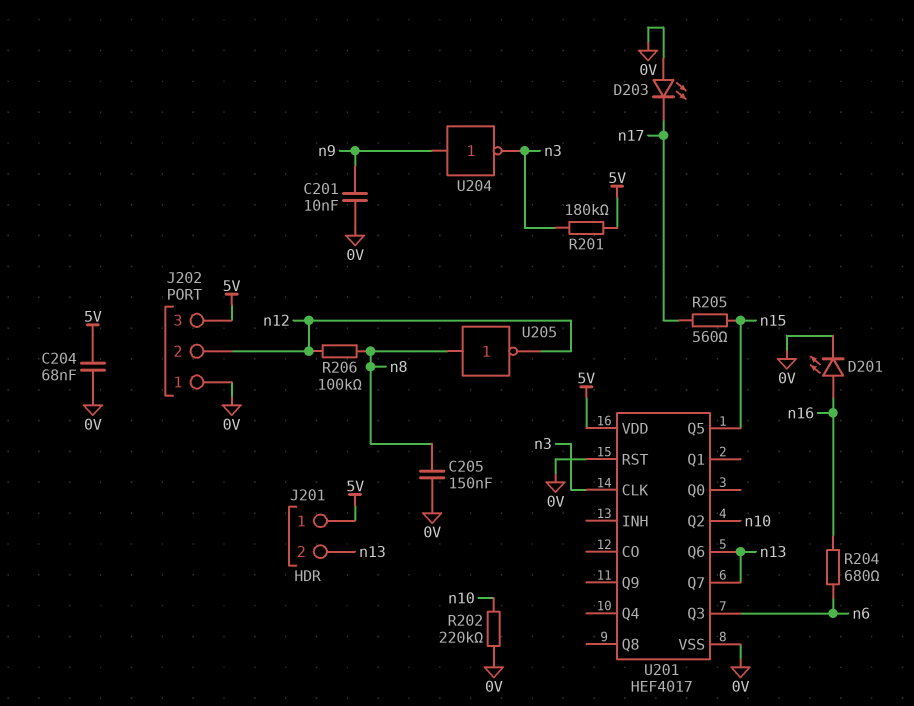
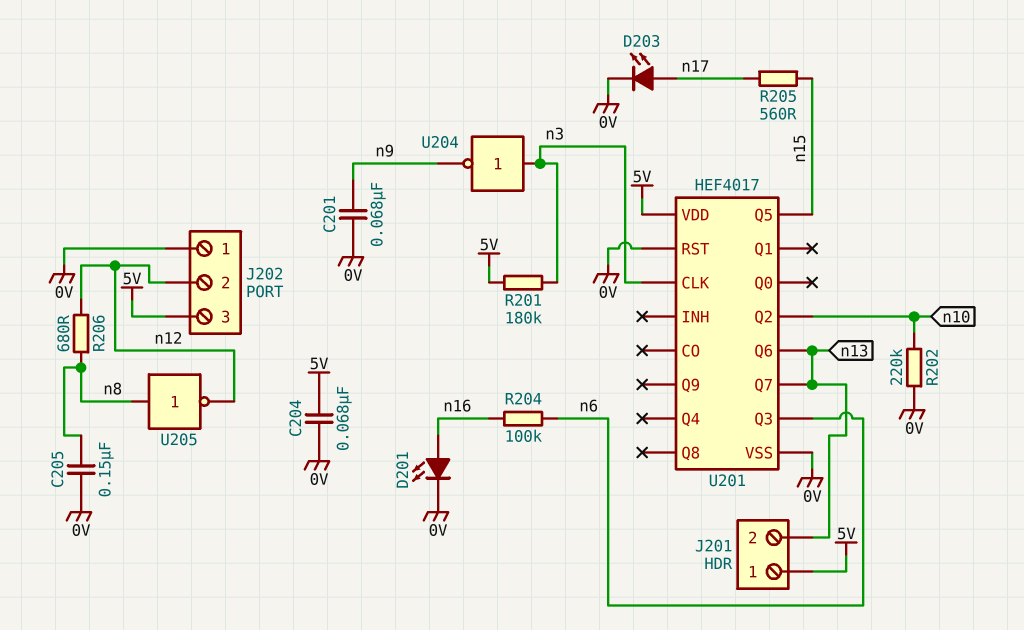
C201: 10nF (0V, n9) -> 68nF (0V, n9)
D203: LED (A 0V, K n17) -> LED (A n17, K 0V)
R204: 680 (n6, n16) -> 100k (n6, n16)
R206: 100k (n8, n12) -> 680 (n8, n12)
U204: NOT (in n9, out n3) -> NOT (in n3, out n9)

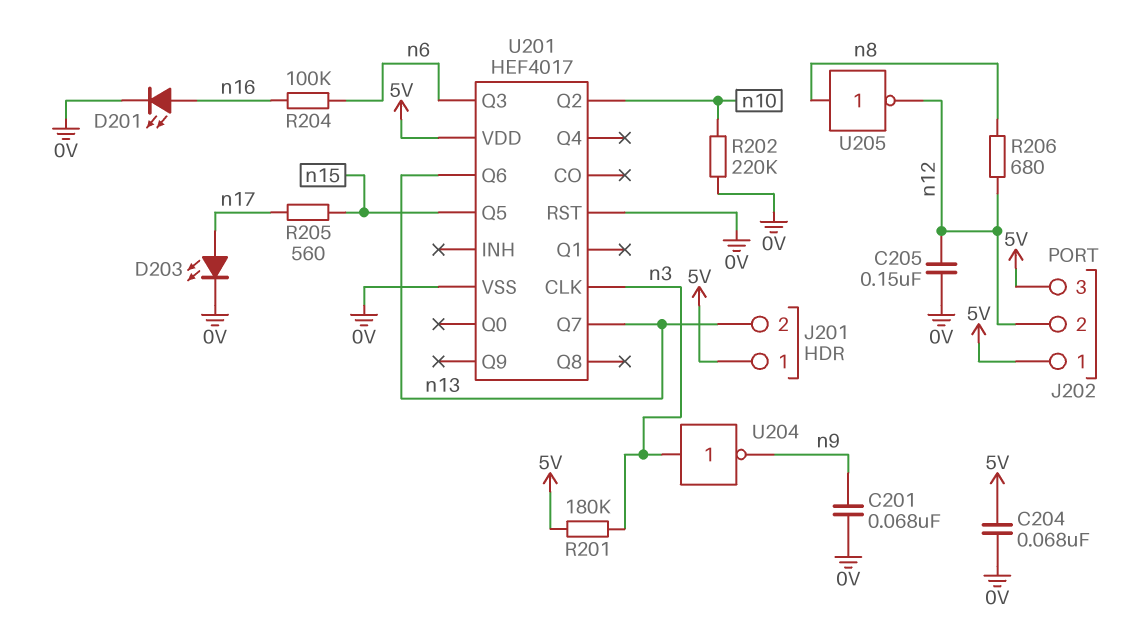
C205: 150nF (0V, n8) -> 150nF (0V, n12)
J202 pin 1: 0V -> 5V

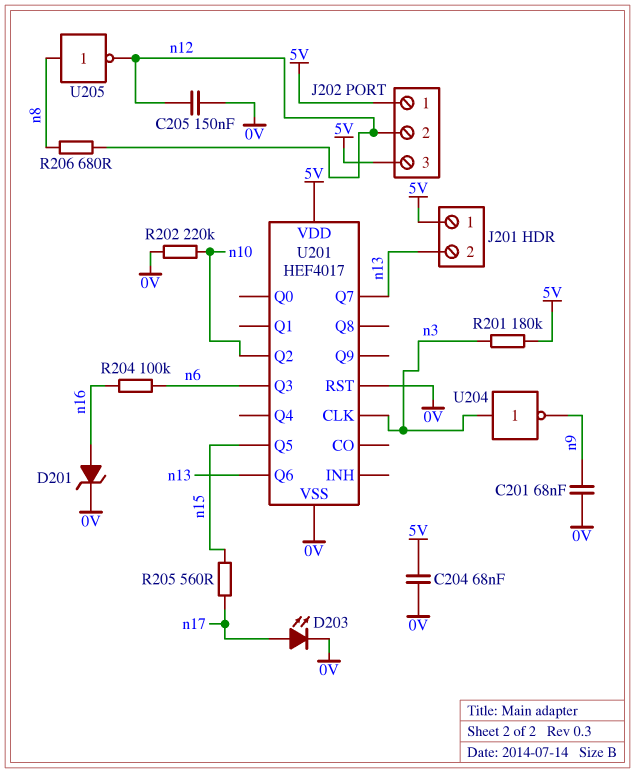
D201: LED (A n16, K 0V) -> zener (A n16, K 0V)

